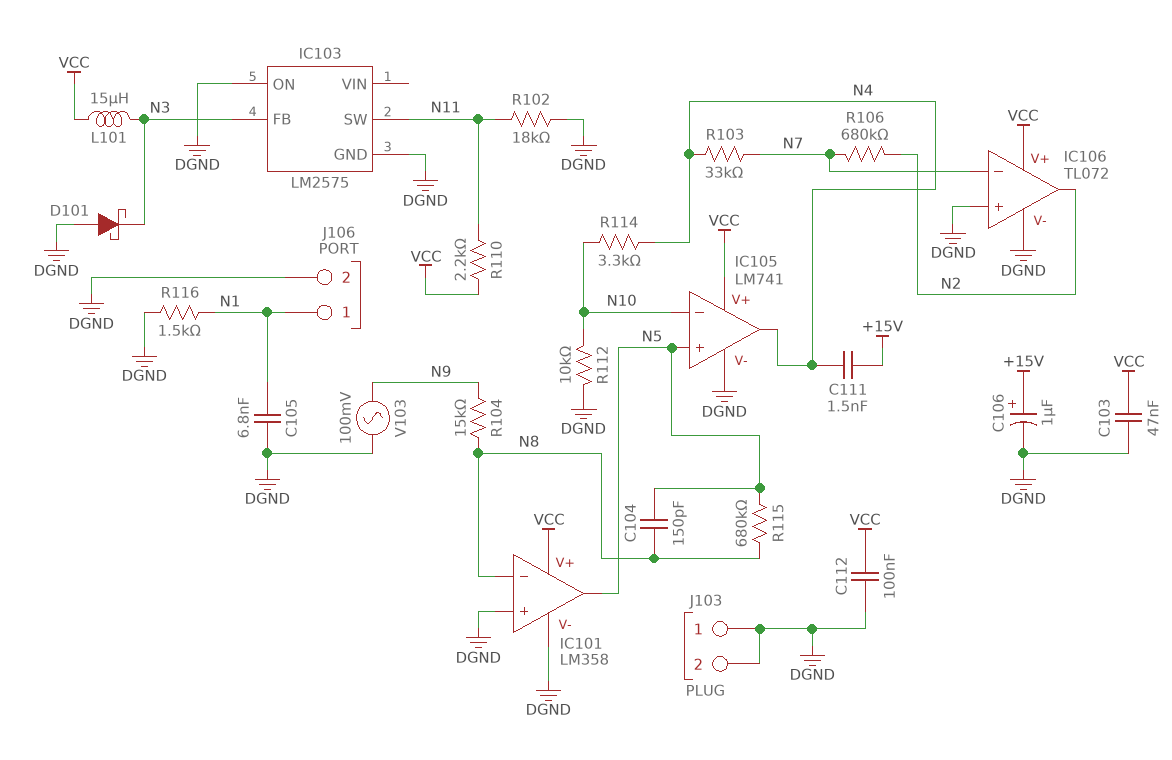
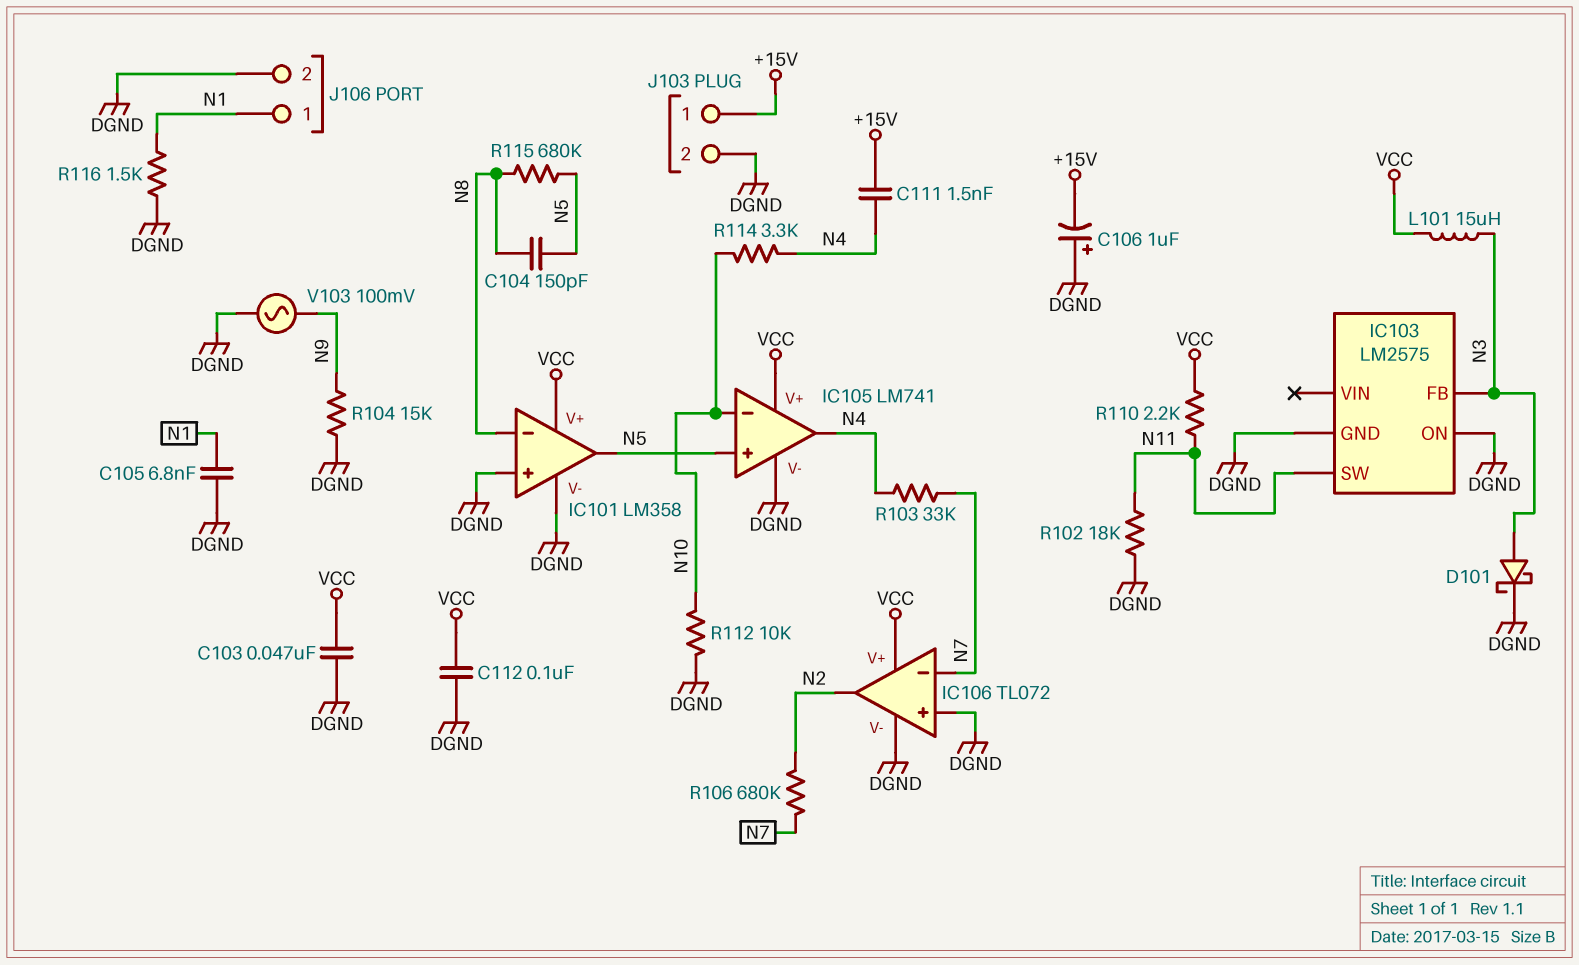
C106: 1uF (plus +15V, minus DGND) -> 1uF (plus DGND, minus +15V)
D101: schottky (A DGND, K N3) -> schottky (A N3, K DGND)
J103 pin 1: DGND -> +15V
R104: 15k (N8, N9) -> 15k (DGND, N9)

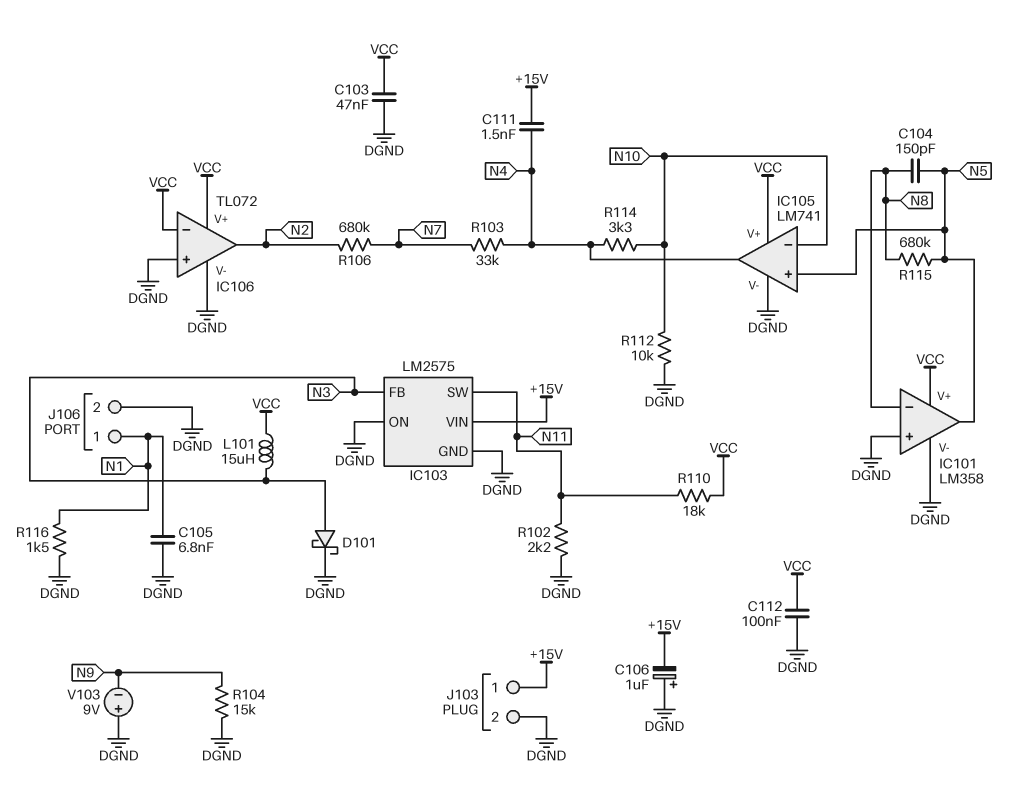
IC103 pin VIN: none -> +15V
IC106 pin in-: N7 -> VCC
R102: 18k (DGND, N11) -> 2.2k (DGND, N11)
R110: 2.2k (N11, VCC) -> 18k (N11, VCC)
V103: AC 100mV (DGND, N9) -> 9V (plus DGND, minus N9)

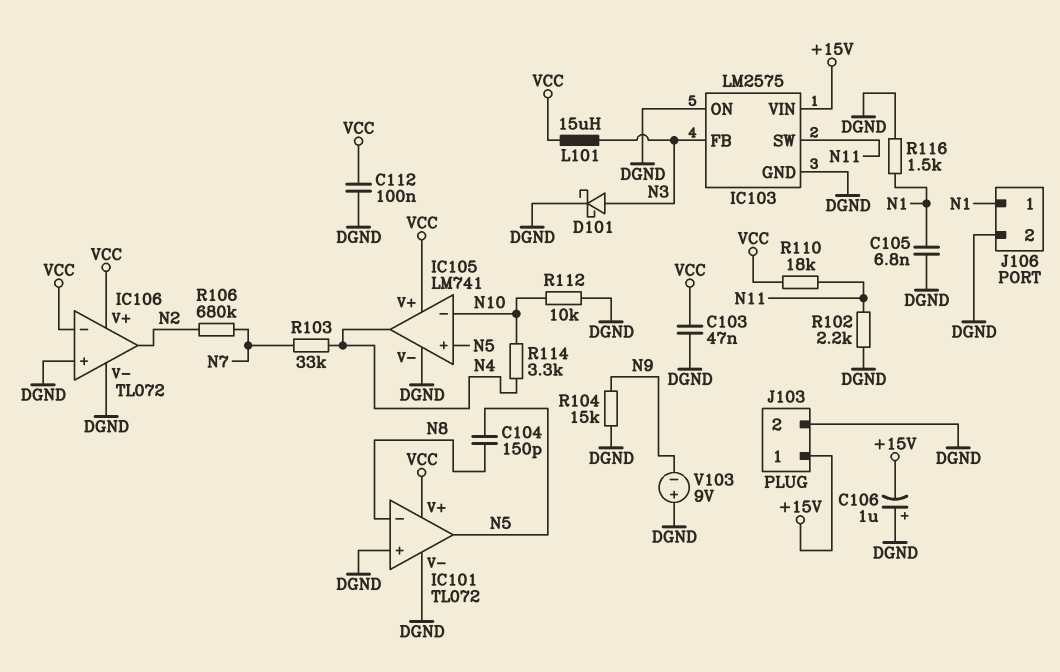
C111: 1.5nF (+15V, N4) -> none
IC101: LM358 -> TL072
R115: 680k (N5, N8) -> none

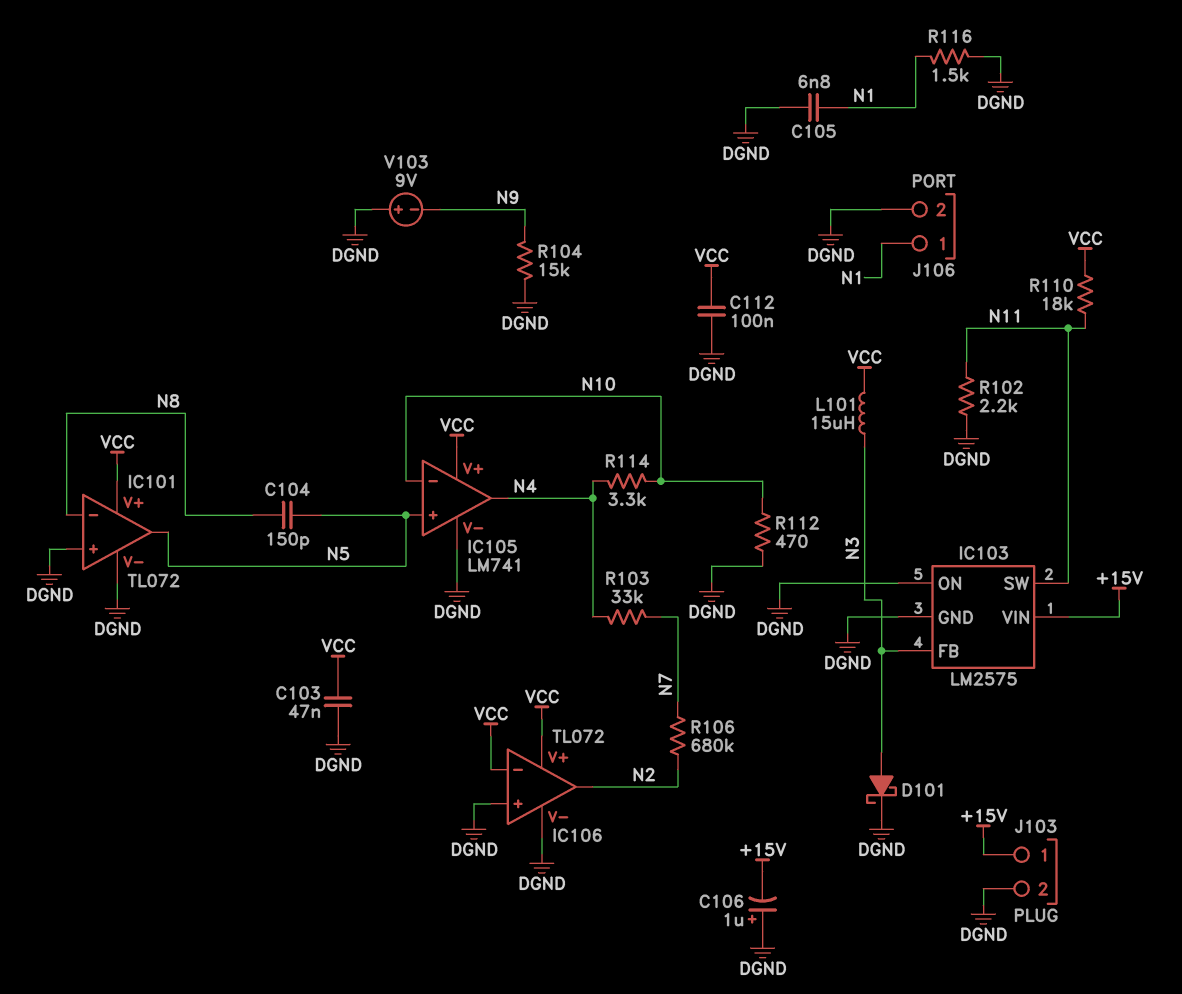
R112: 10k (DGND, N10) -> 470 (DGND, N10)

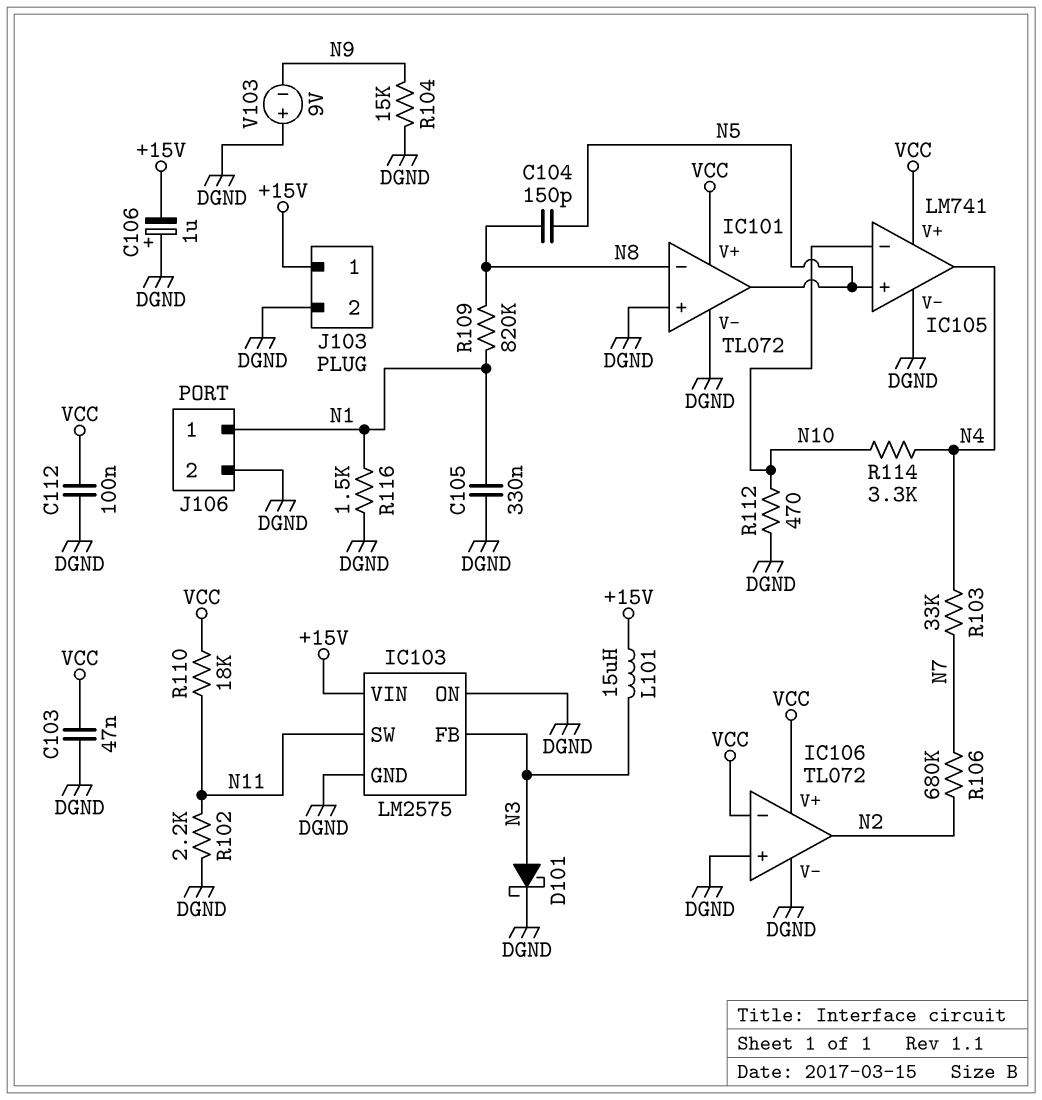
C105: 6.8nF (DGND, N1) -> 330nF (DGND, N1)
L101: 15uH (N3, VCC) -> 15uH (+15V, N3)
R109: none -> 820k (N1, N8)

